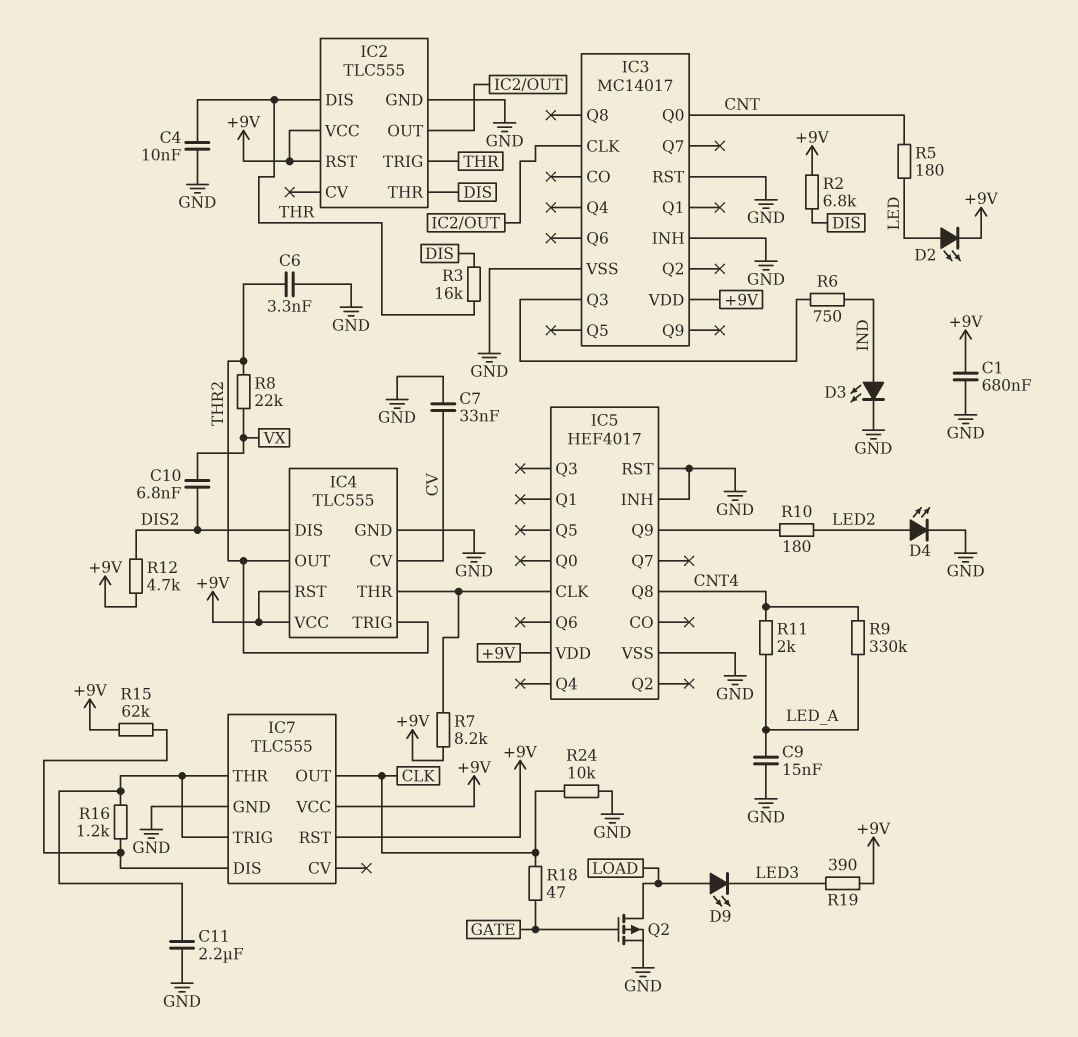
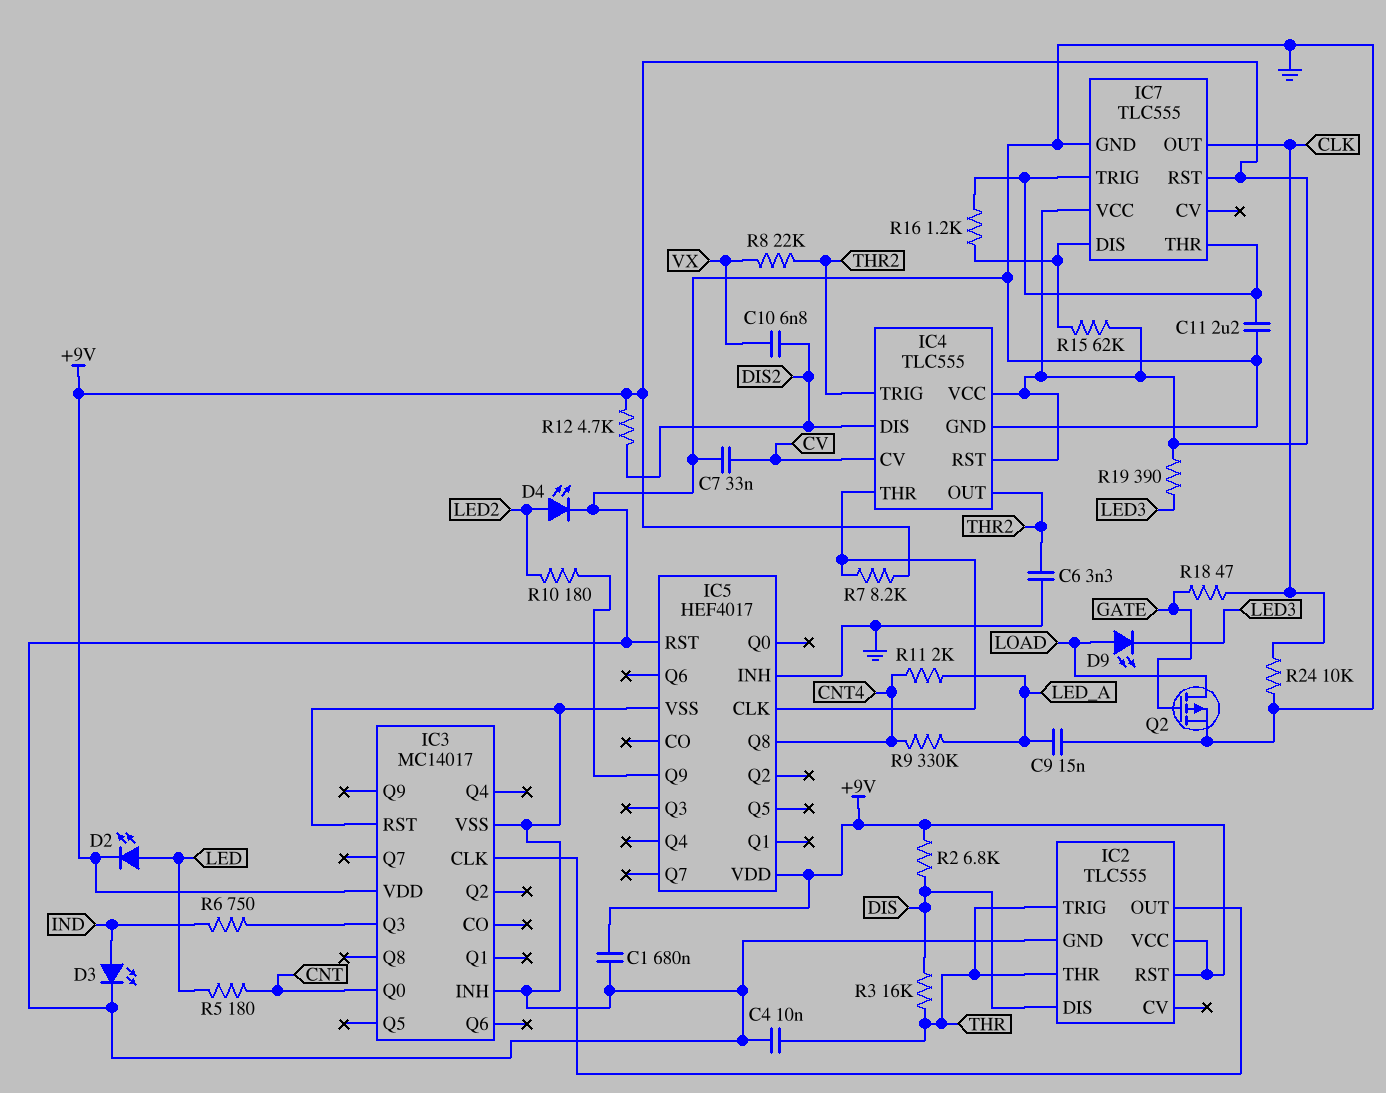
IC2 pin DIS: THR -> DIS
IC2 pin THR: DIS -> THR

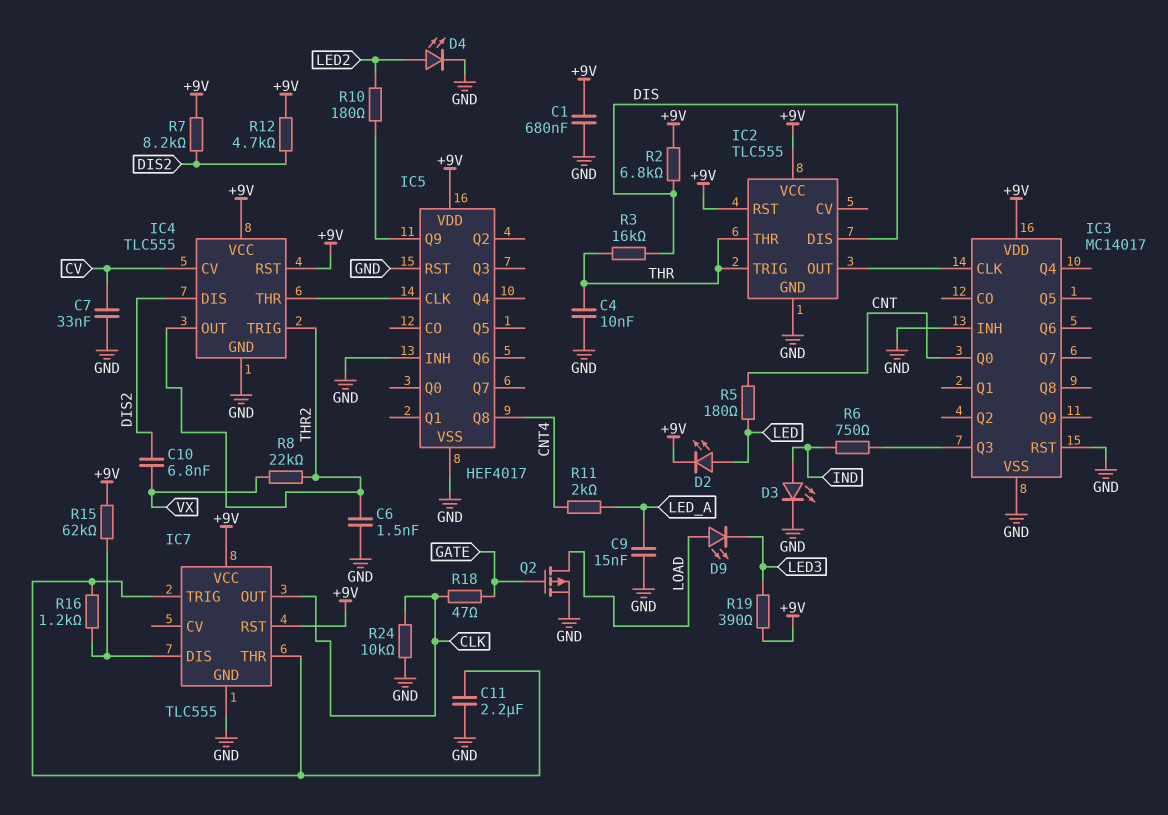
C6: 3.3nF (GND, THR2) -> 1.5nF (GND, THR2)
R7: 8.2k (+9V, IC4/THR) -> 8.2k (+9V, DIS2)
R9: 330k (CNT4, LED_A) -> none

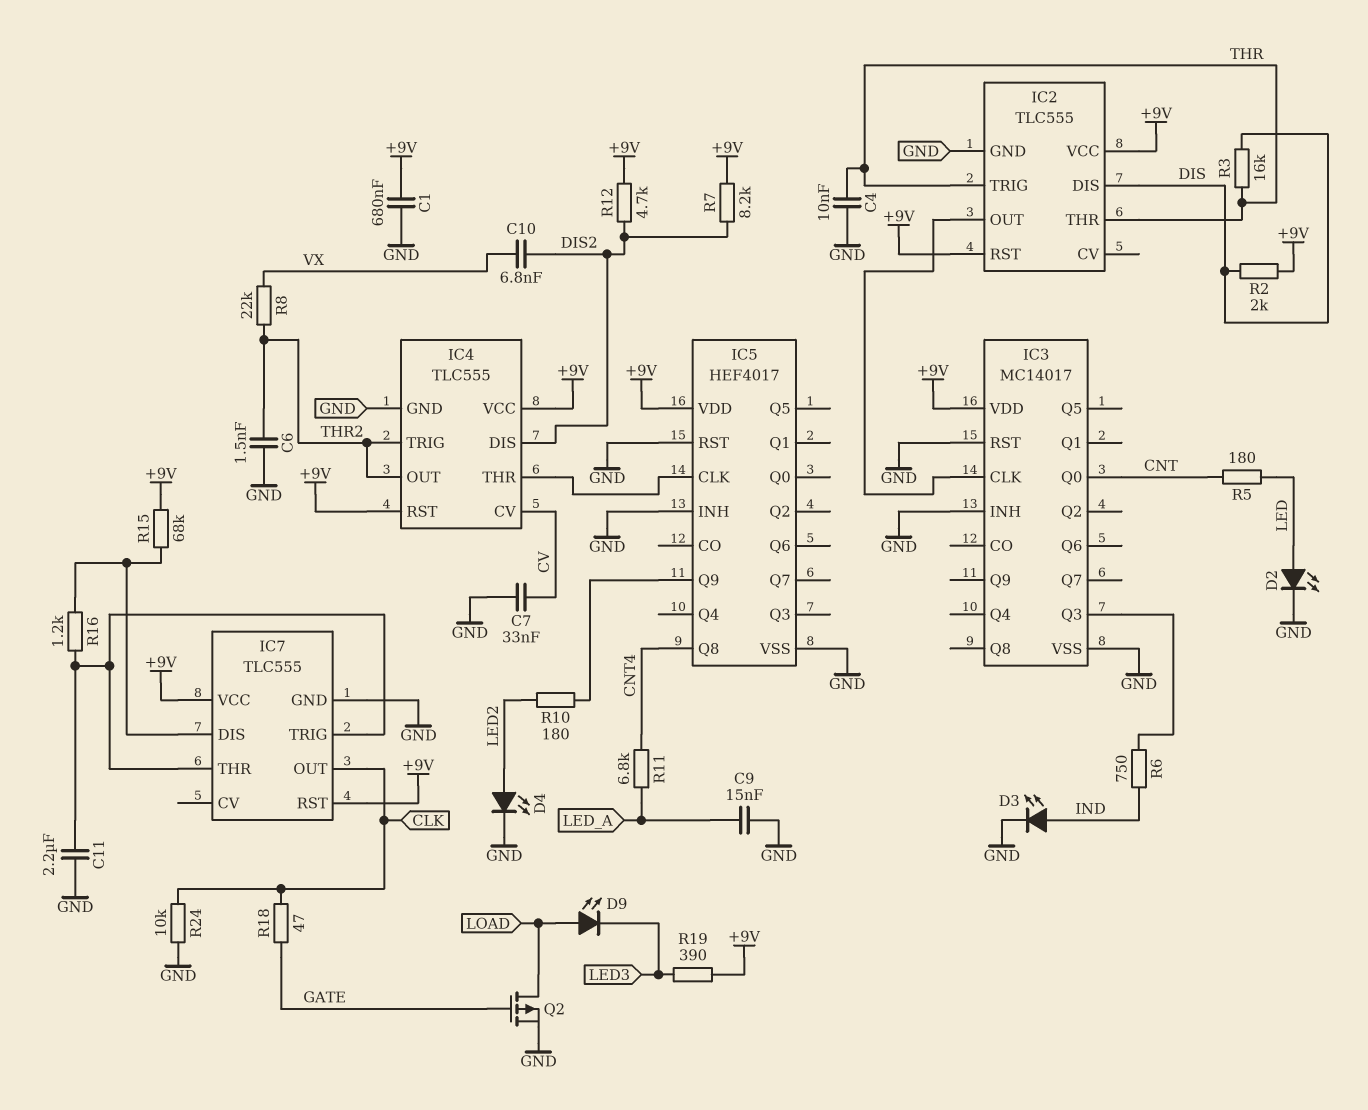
D2: LED (A LED, K +9V) -> LED (A LED, K GND)
R2: 6.8k (+9V, DIS) -> 2k (+9V, DIS)
R11: 2k (CNT4, LED_A) -> 6.8k (CNT4, LED_A)
R15: 62k (+9V, IC7/DIS) -> 68k (+9V, IC7/DIS)

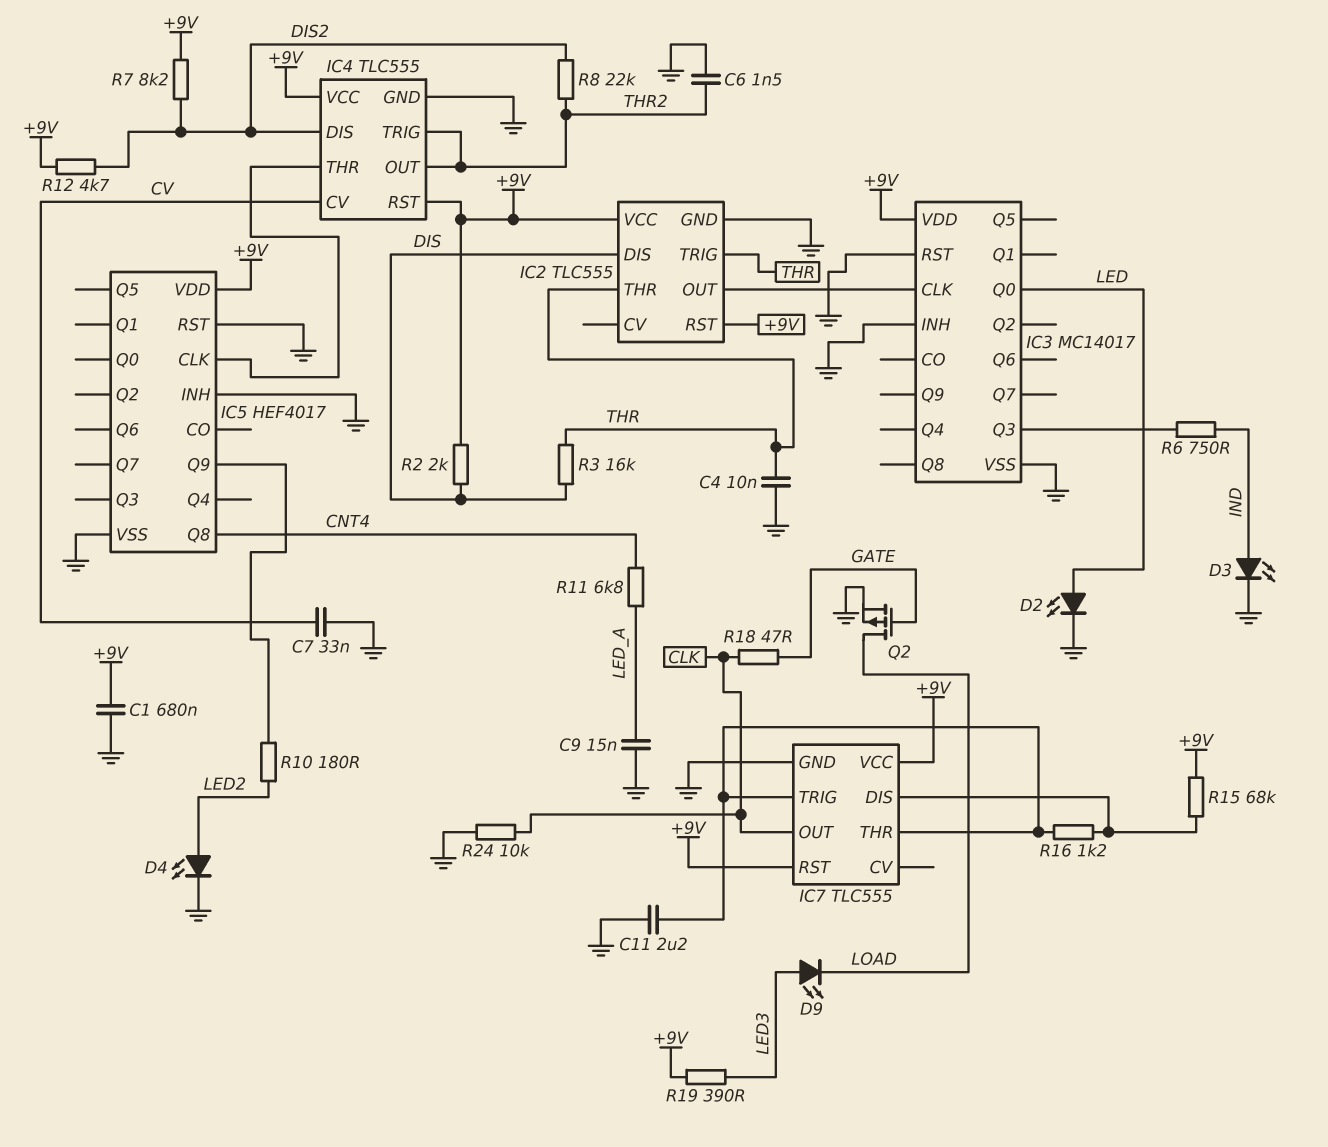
C10: 6.8nF (DIS2, VX) -> none
D9: LED (A LOAD, K LED3) -> LED (A LED3, K LOAD)
IC3 pin Q0: CNT -> LED
R5: 180 (CNT, LED) -> none
R8: 22k (THR2, VX) -> 22k (DIS2, THR2)

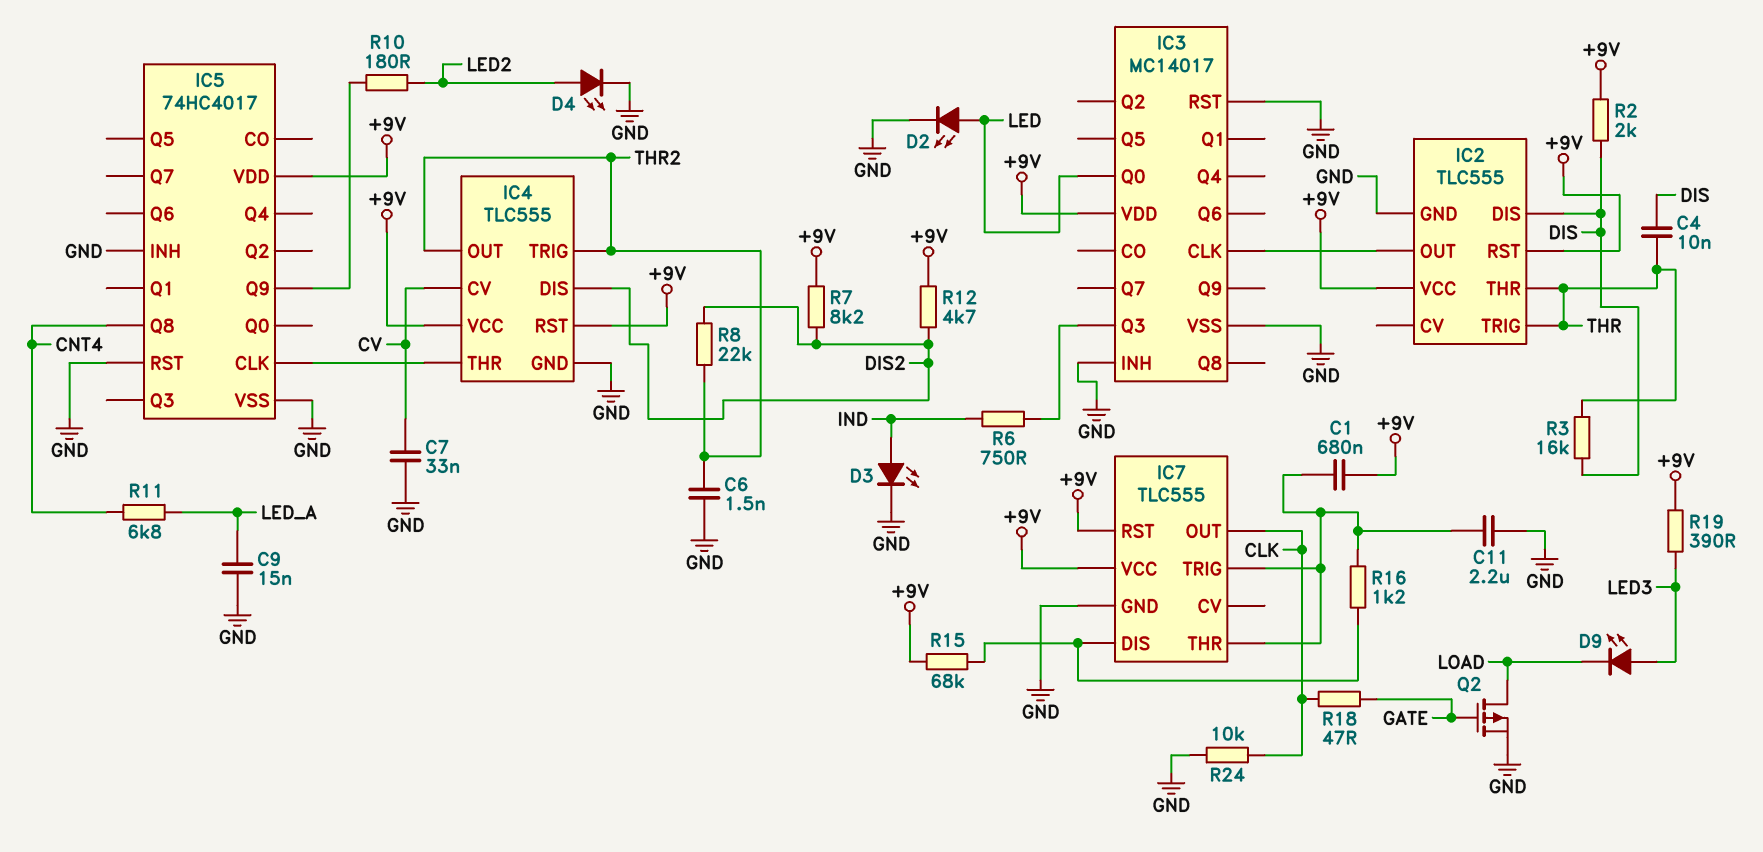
C1: 680nF (+9V, GND) -> 680nF (+9V, IC7/THR)
C4: 10nF (GND, THR) -> 10nF (DIS, THR)
IC5: HEF4017 -> 74HC4017

